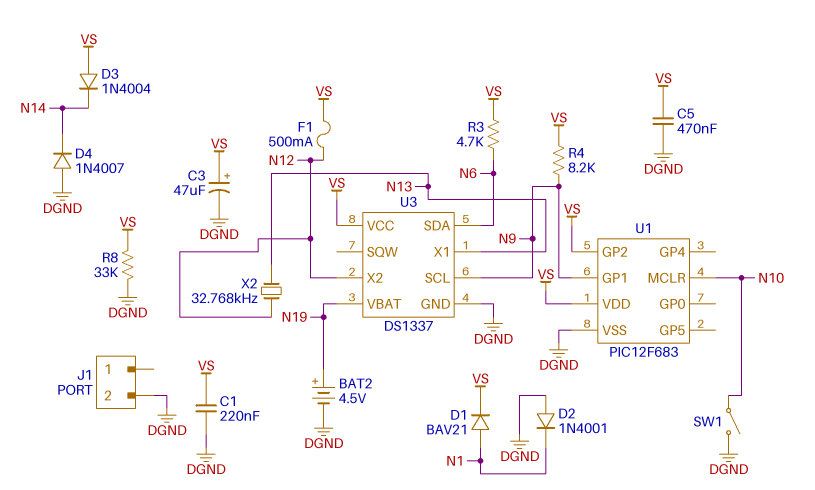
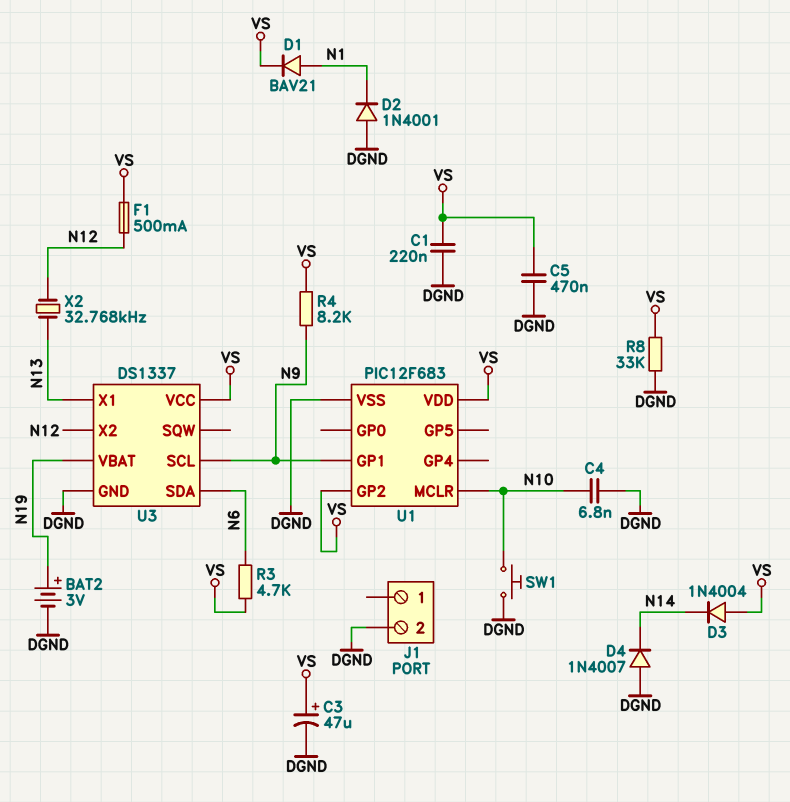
BAT2: 4.5V (plus N19, minus DGND) -> 3V (plus N19, minus DGND)
C4: none -> 6.8nF (DGND, N10)
SW1: switch (DGND, N10) -> button (DGND, N10)

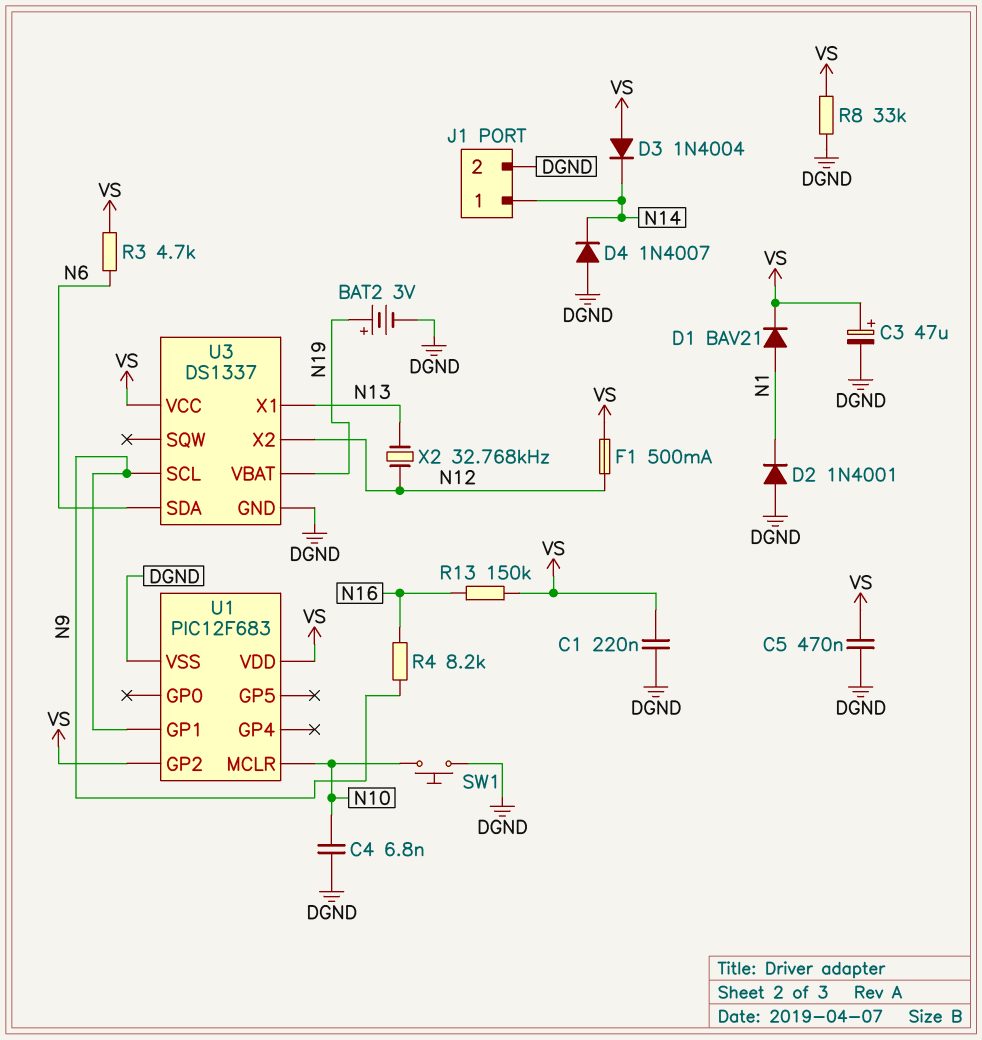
J1 pin 1: none -> N14
R4: 8.2k (N9, VS) -> 8.2k (N9, N16)
R13: none -> 150k (N16, VS)

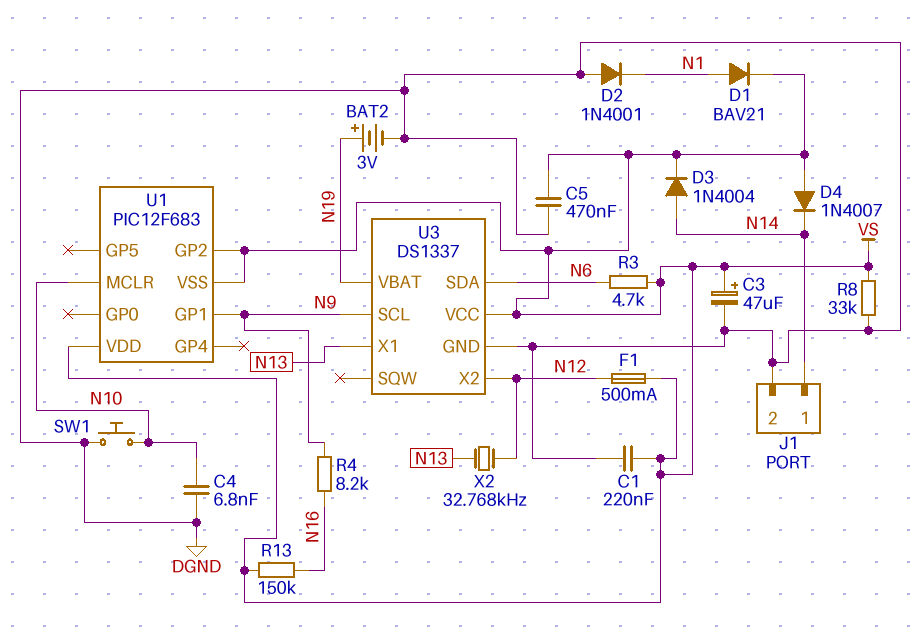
D3: diode 1N4004 (A VS, K N14) -> diode 1N4004 (A N14, K VS)
D4: diode 1N4007 (A DGND, K N14) -> diode 1N4007 (A VS, K N14)
U1 pin VSS: DGND -> VS

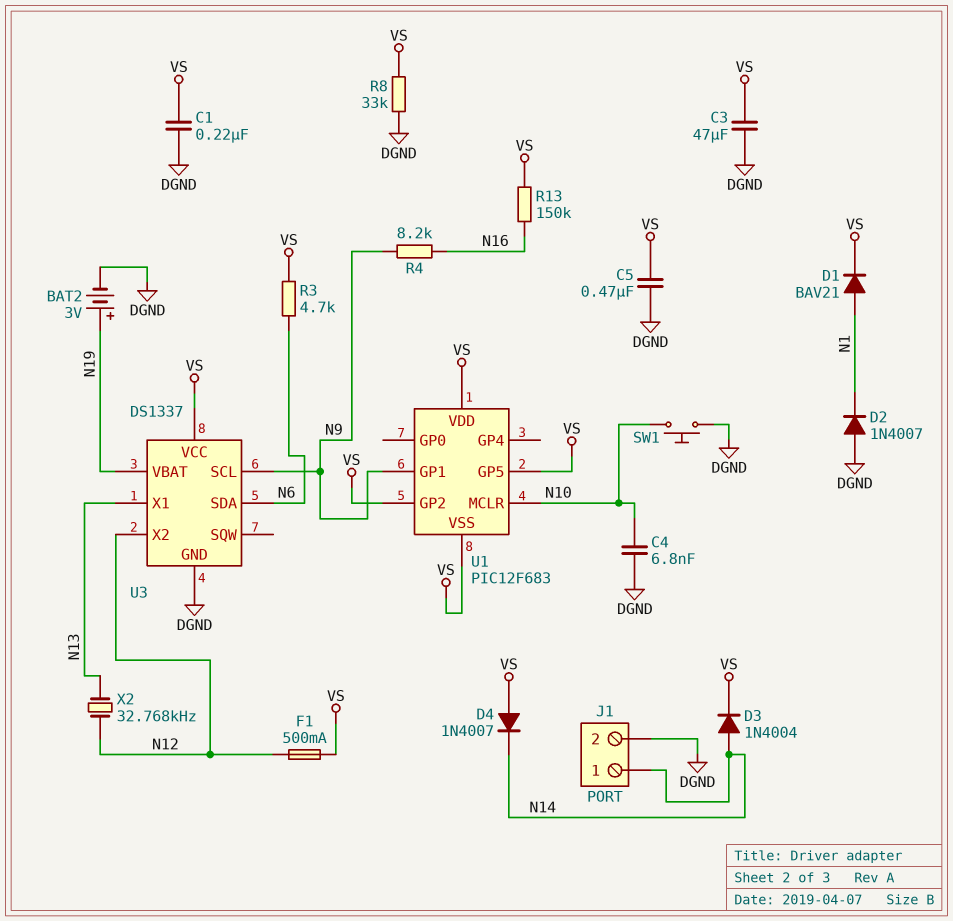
C3: 47uF (plus VS, minus DGND) -> 47uF (DGND, VS)
D2: diode 1N4001 (A DGND, K N1) -> diode 1N4007 (A DGND, K N1)
U1 pin GP5: none -> VS

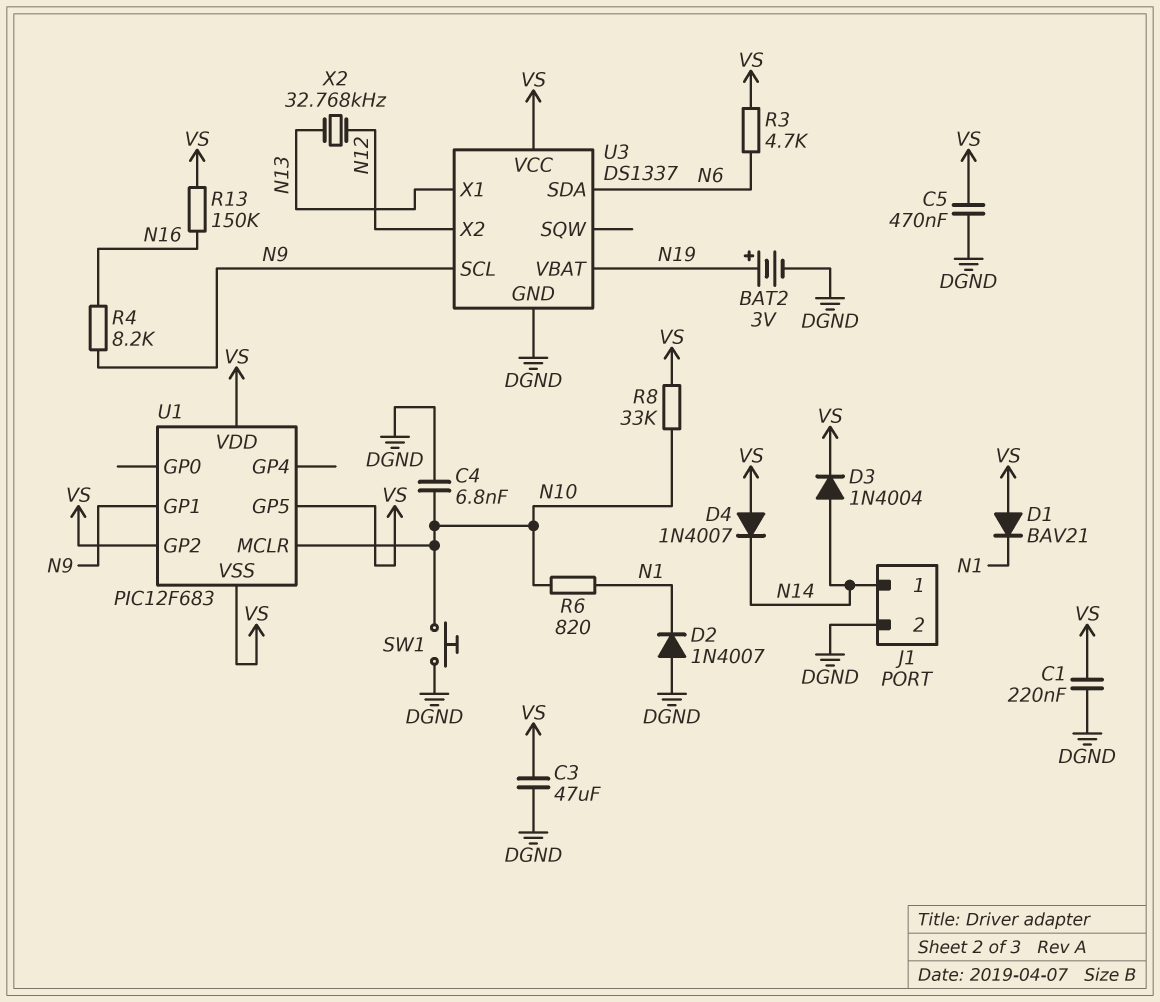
D1: diode BAV21 (A N1, K VS) -> diode BAV21 (A VS, K N1)
F1: 500mA (N12, VS) -> none
R6: none -> 820 (N1, N10)
R8: 33k (DGND, VS) -> 33k (N10, VS)

